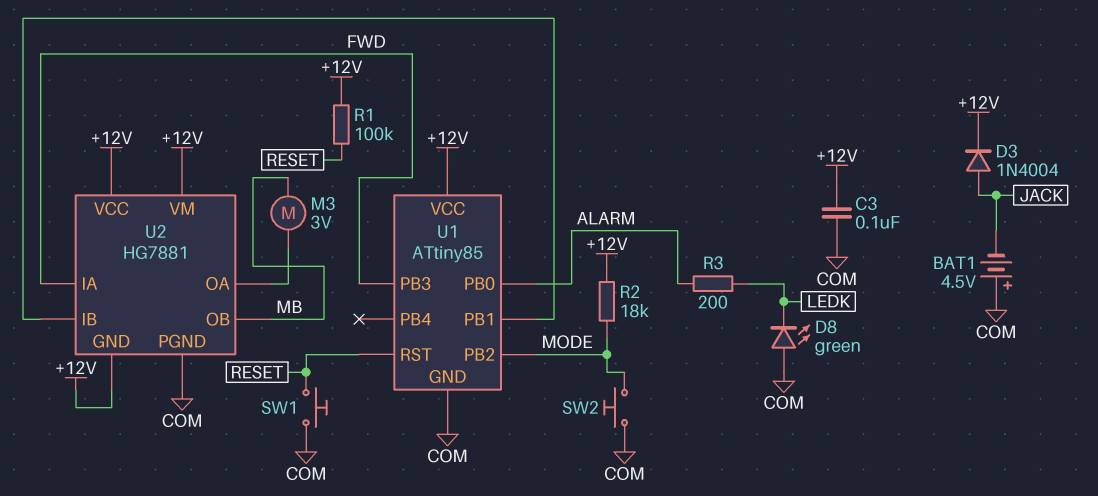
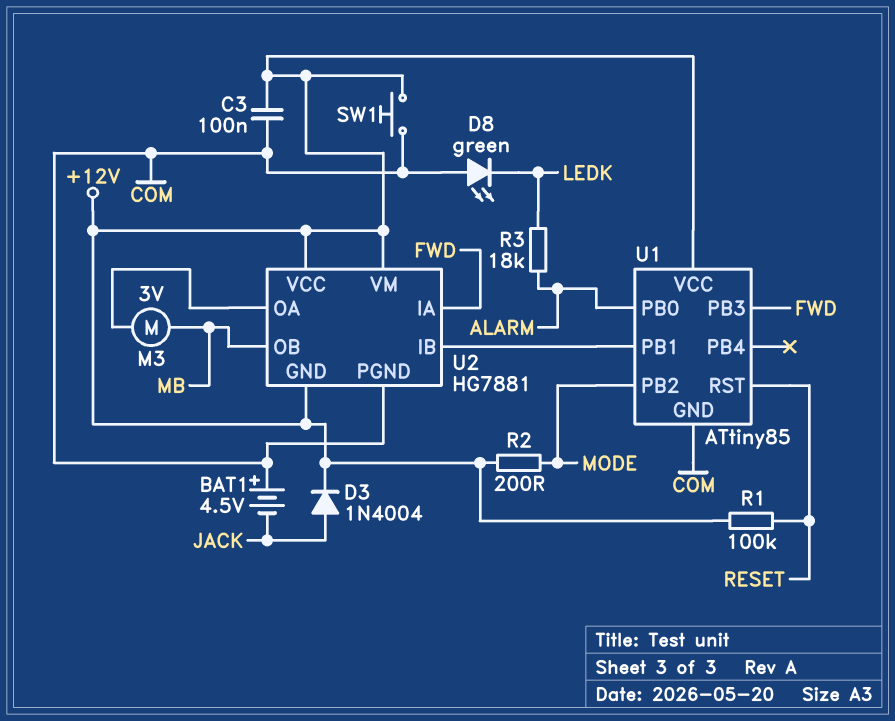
R2: 18k (+12V, MODE) -> 200 (+12V, MODE)
R3: 200 (ALARM, LEDK) -> 18k (ALARM, LEDK)
SW1: button (COM, RESET) -> button (+12V, COM)
SW2: button (COM, MODE) -> none

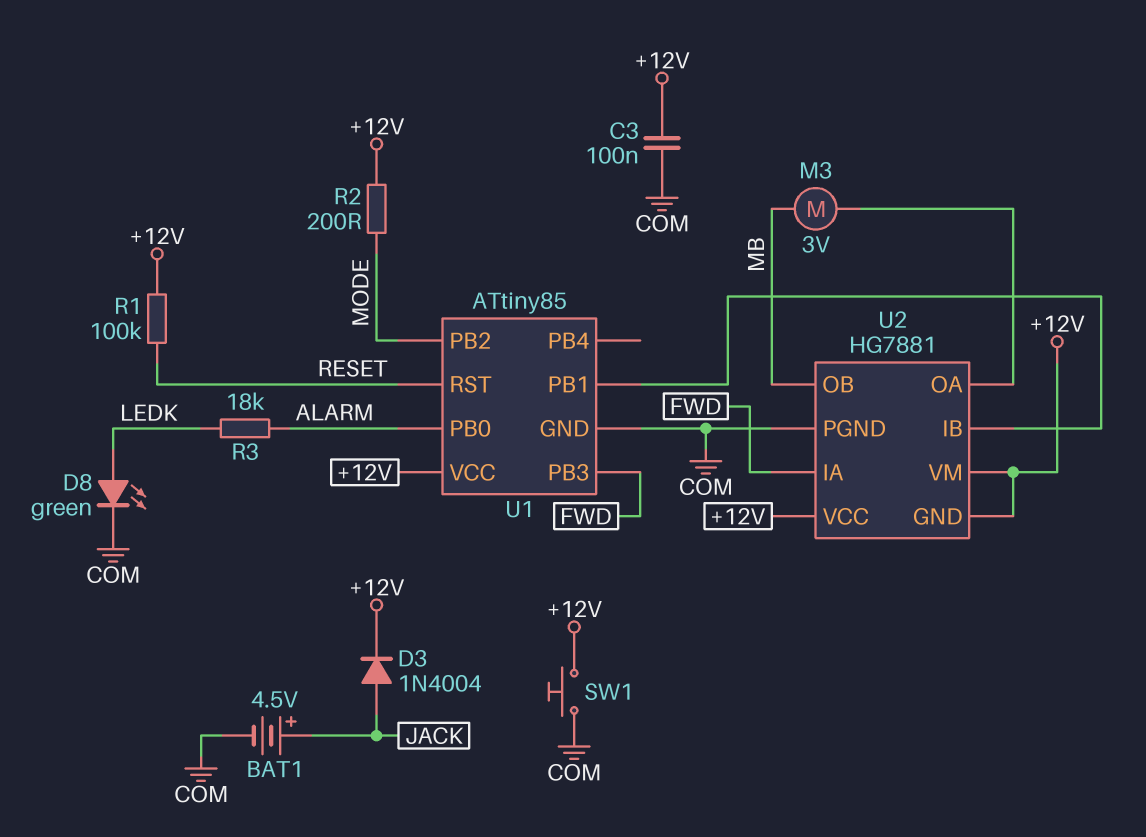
BAT1: 4.5V (plus COM, minus JACK) -> 4.5V (plus JACK, minus COM)
D8: LED green (A COM, K LEDK) -> LED green (A LEDK, K COM)

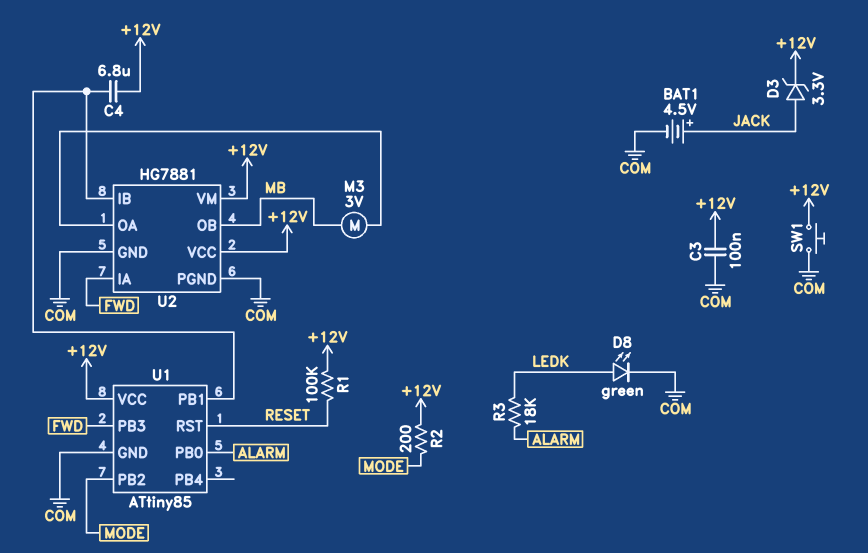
C4: none -> 6.8uF (+12V, U1/PB1)
D3: diode 1N4004 (A JACK, K +12V) -> zener 3.3V (A JACK, K +12V)
U2 pin GND: +12V -> COM

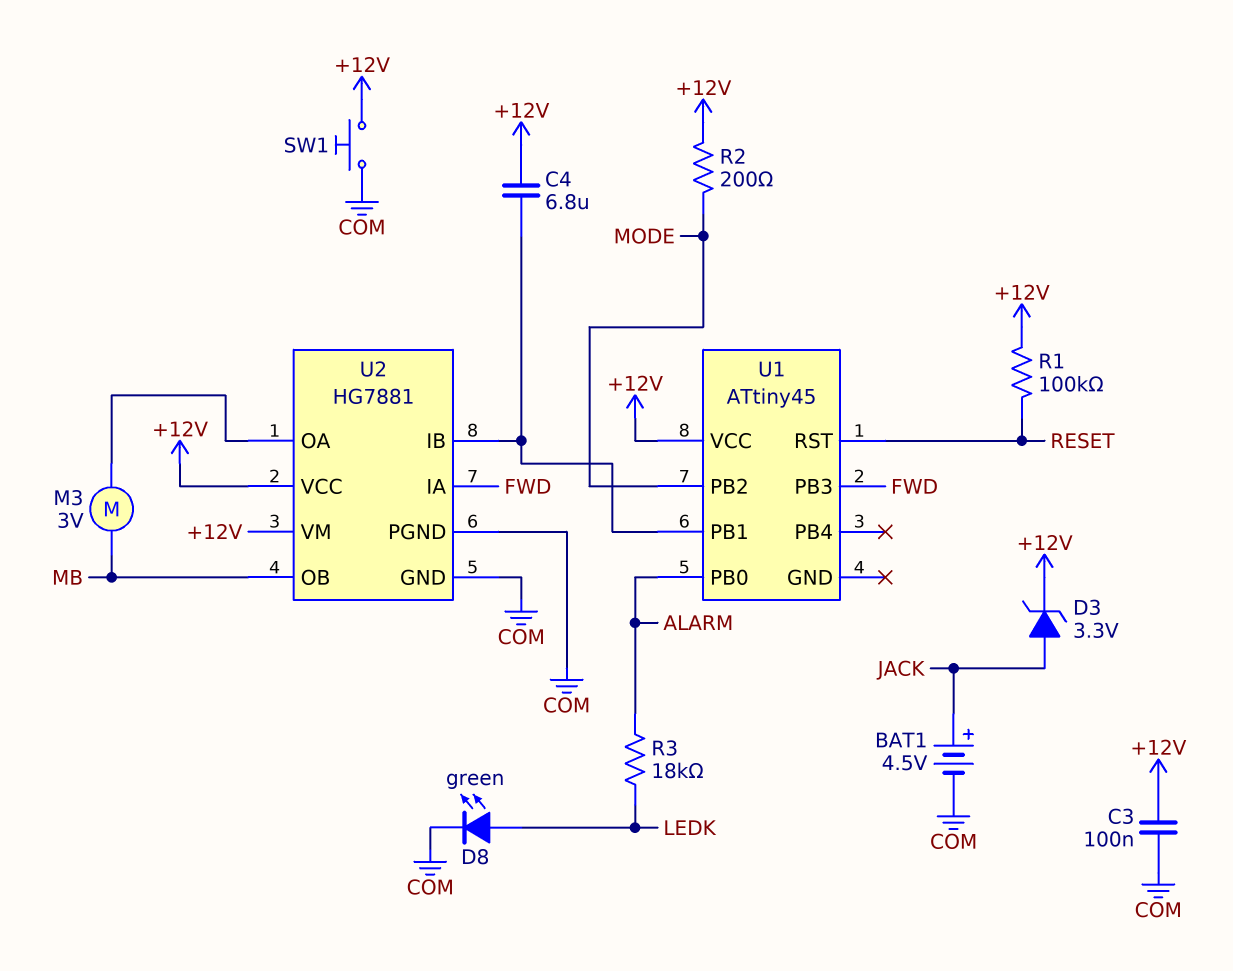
U1: ATtiny85 -> ATtiny45
U1 pin GND: COM -> none

